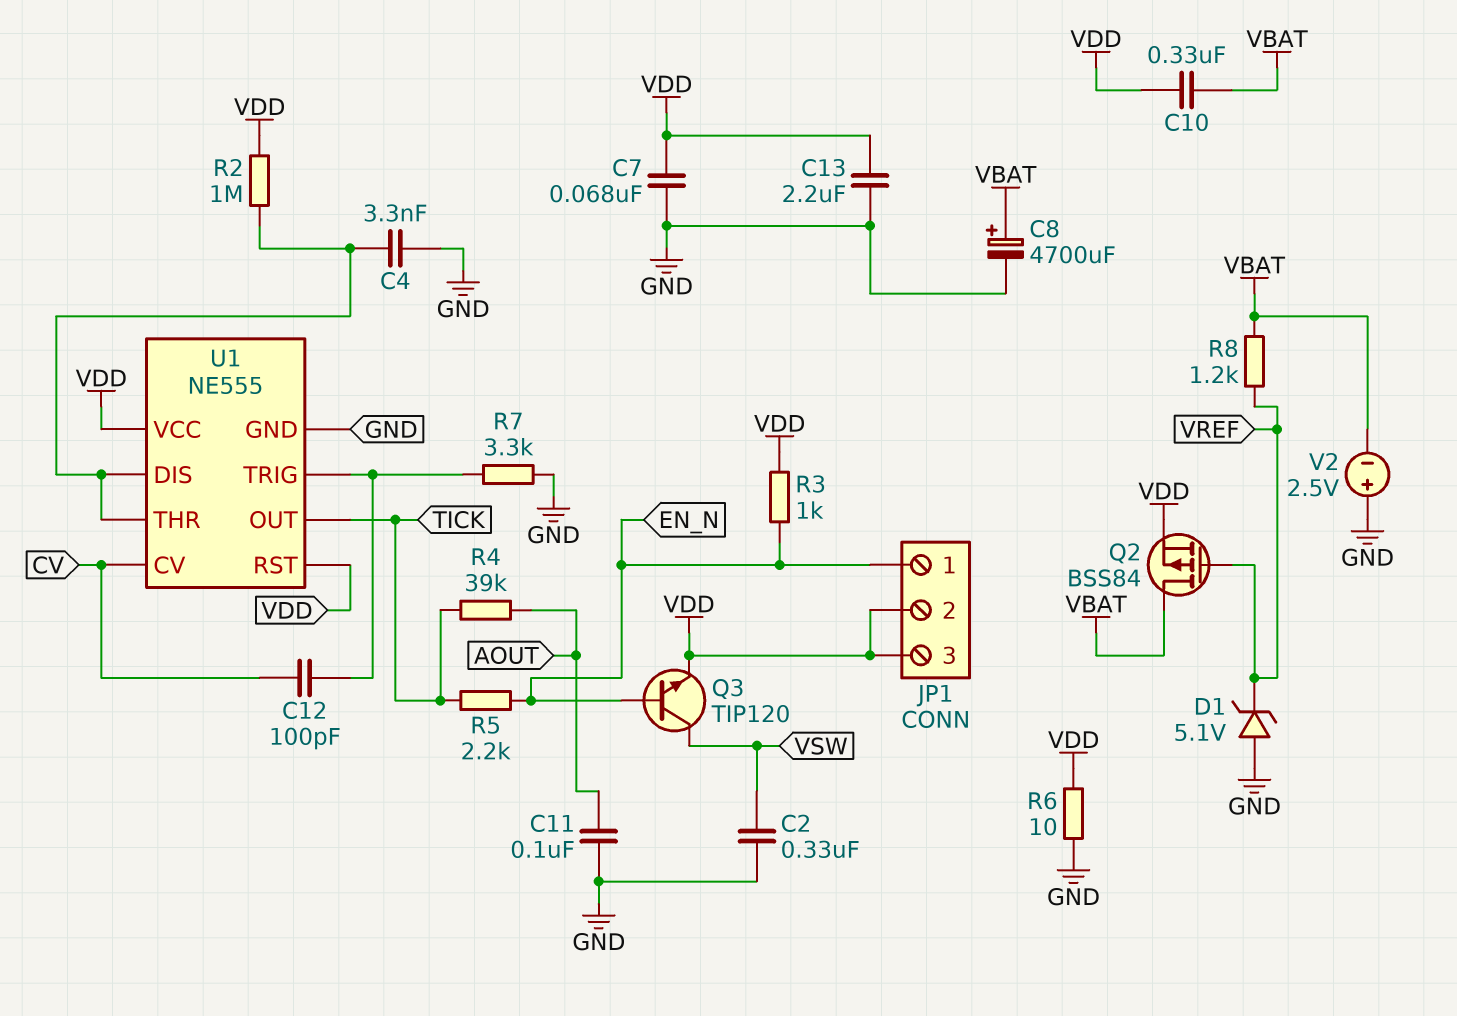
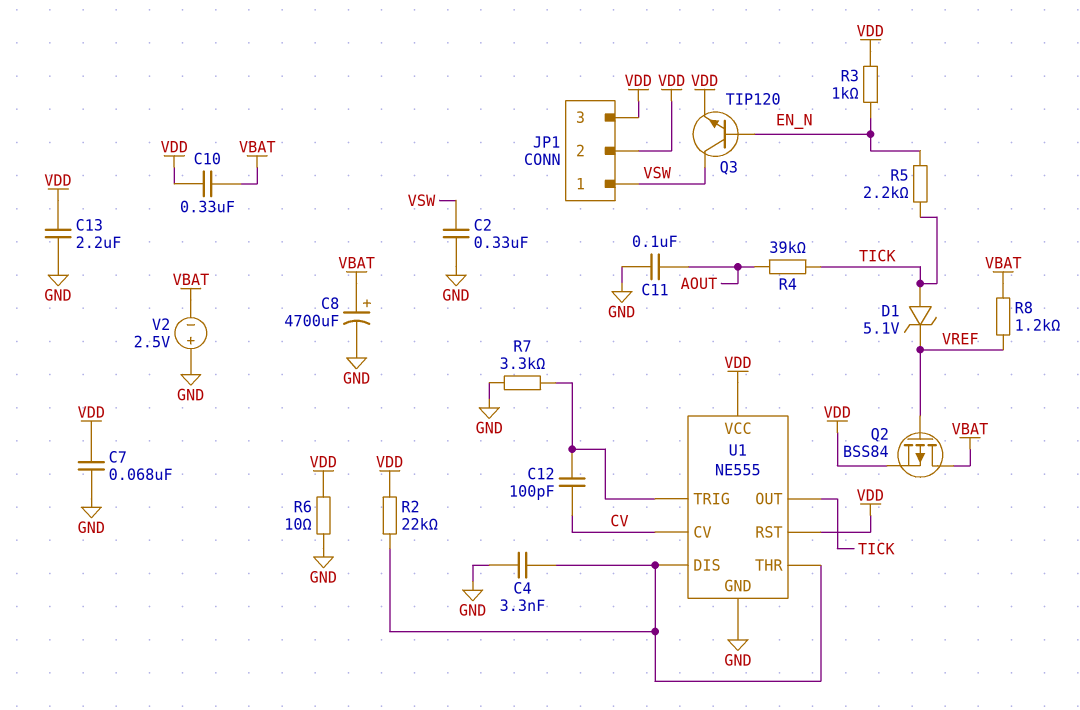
D1: zener 5.1V (A GND, K VREF) -> zener 5.1V (A TICK, K VREF)
JP1 pin 1: EN_N -> VSW
R2: 1M (U1/DIS, VDD) -> 22k (U1/DIS, VDD)

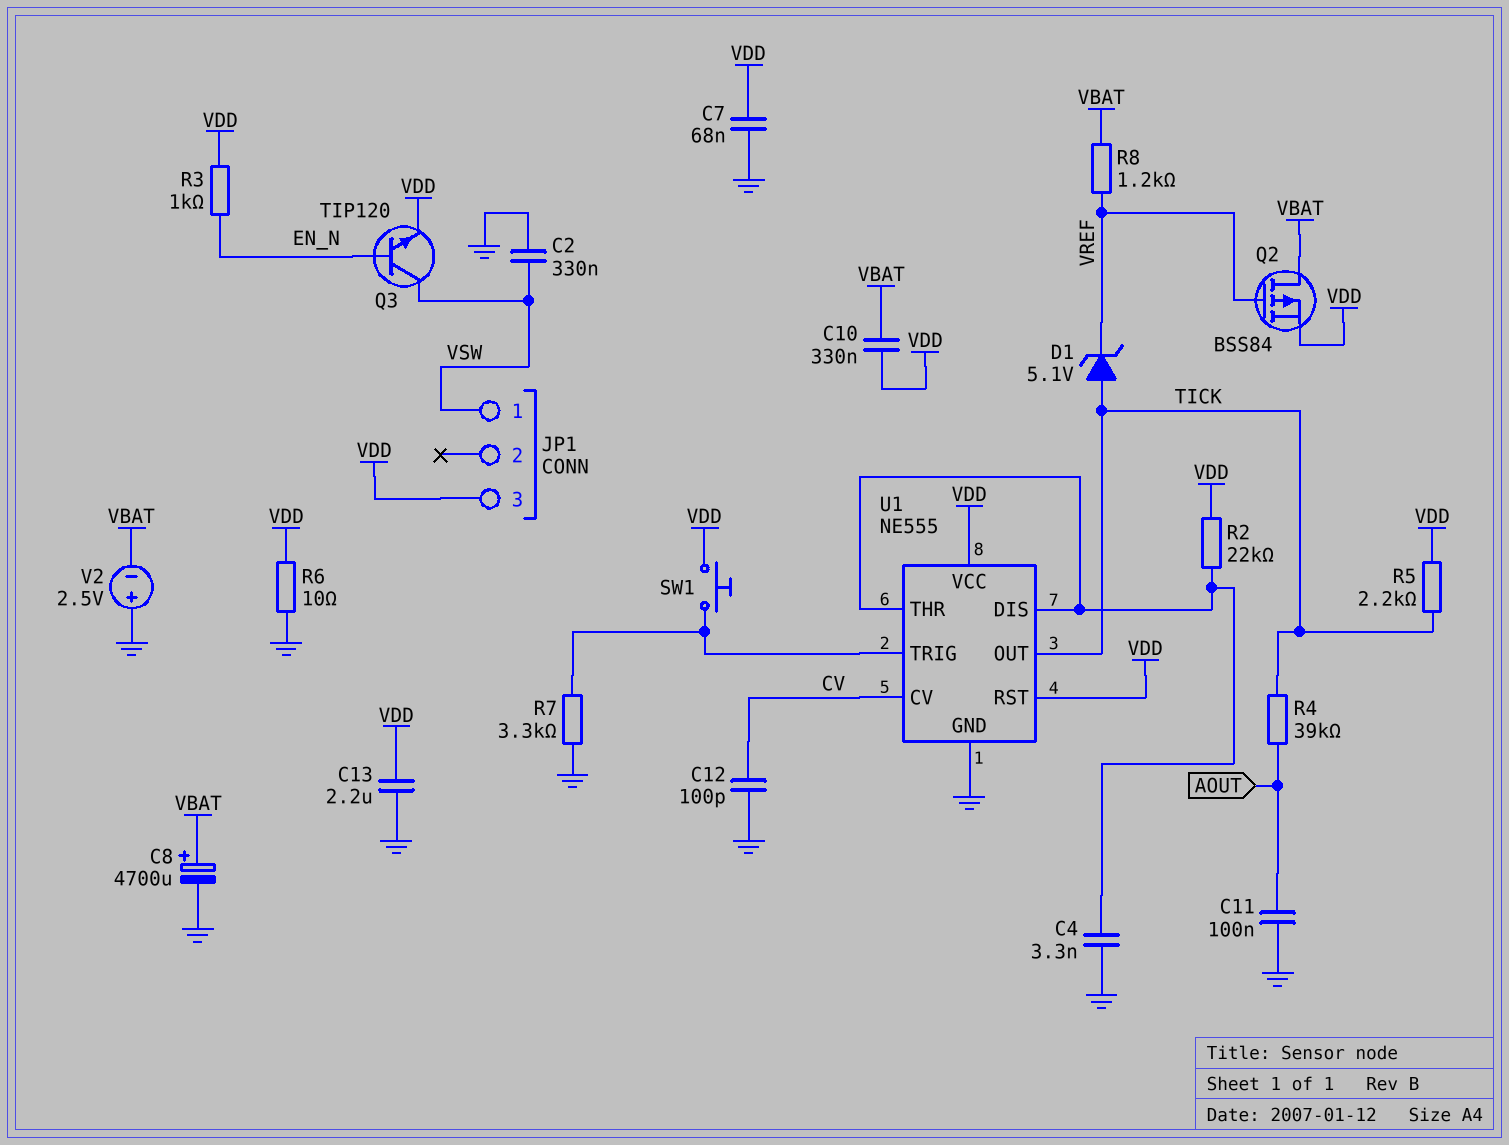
C12: 100pF (CV, U1/TRIG) -> 100pF (CV, GND)
JP1 pin 2: VDD -> none
R5: 2.2k (EN_N, TICK) -> 2.2k (TICK, VDD)
SW1: none -> button (U1/TRIG, VDD)

